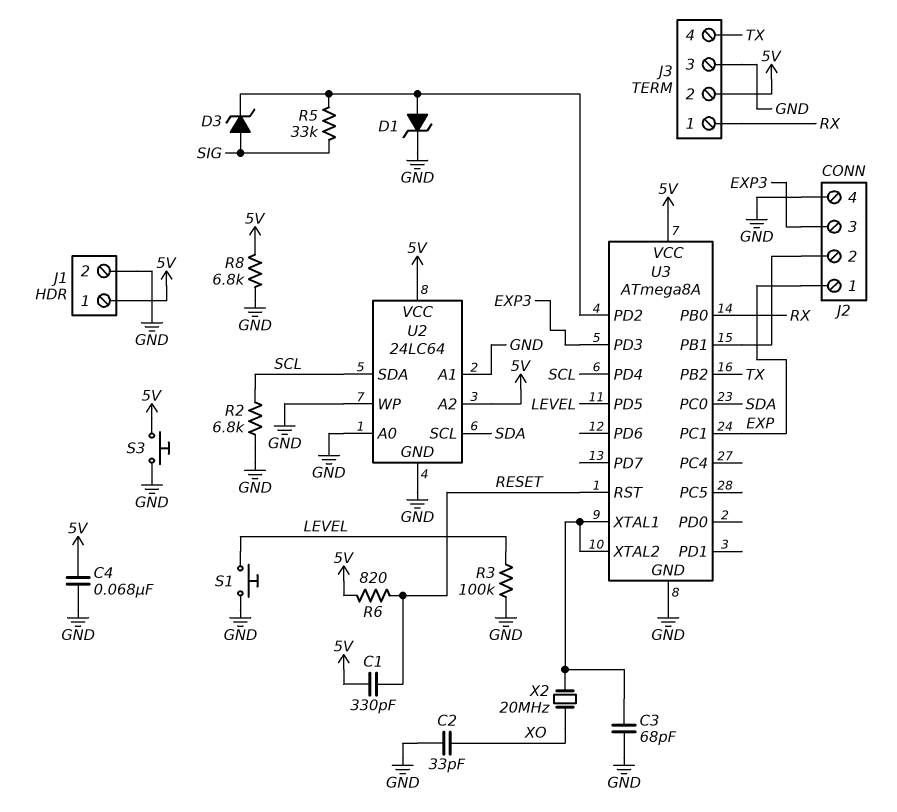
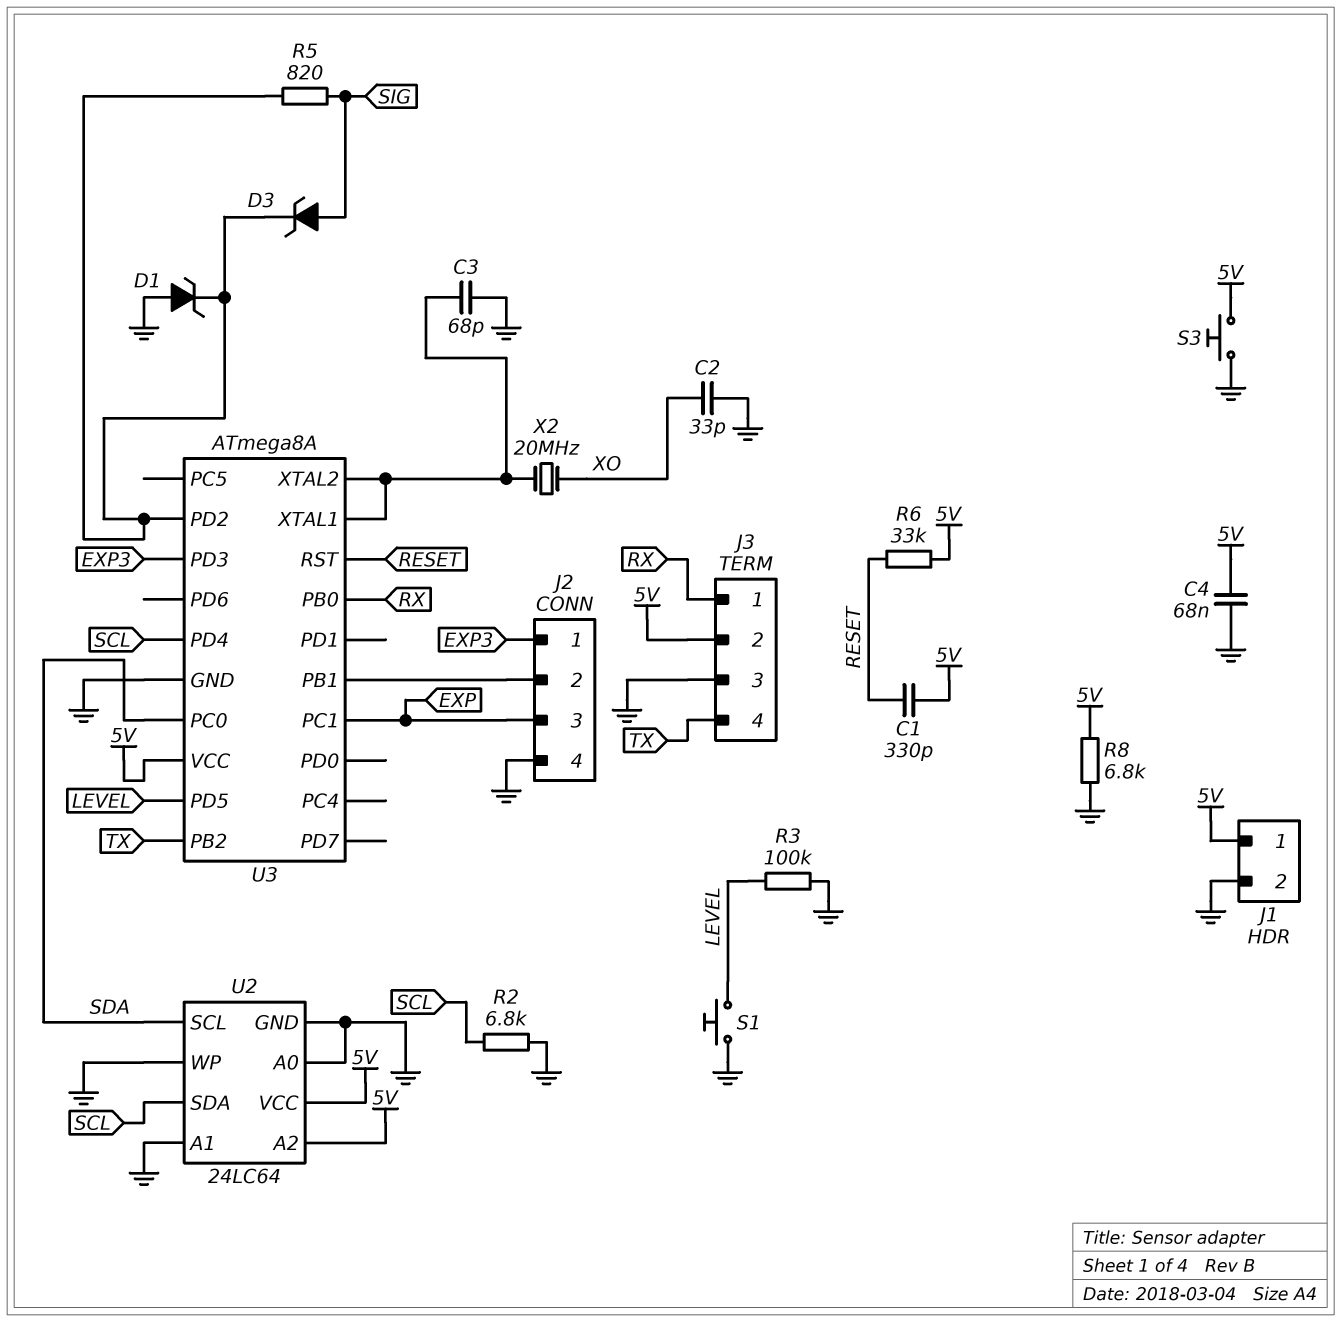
D1: zener (A U3/PD2, K GND) -> zener (A GND, K U3/PD2)
J2 pin 1: EXP -> EXP3
J2 pin 3: EXP3 -> EXP
R5: 33k (SIG, U3/PD2) -> 820 (SIG, U3/PD2)
R6: 820 (5V, RESET) -> 33k (5V, RESET)

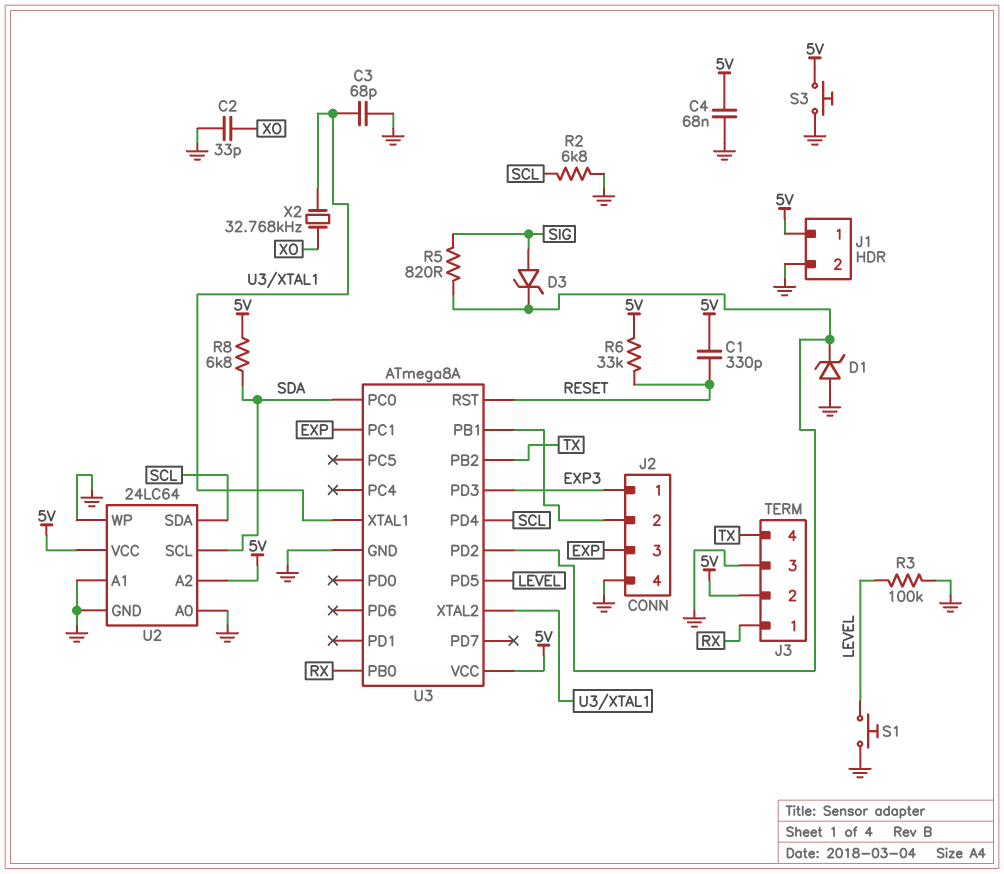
R8: 6.8k (5V, GND) -> 6.8k (5V, SDA)
X2: 20MHz (U3/XTAL1, XO) -> 32.768kHz (U3/XTAL1, XO)

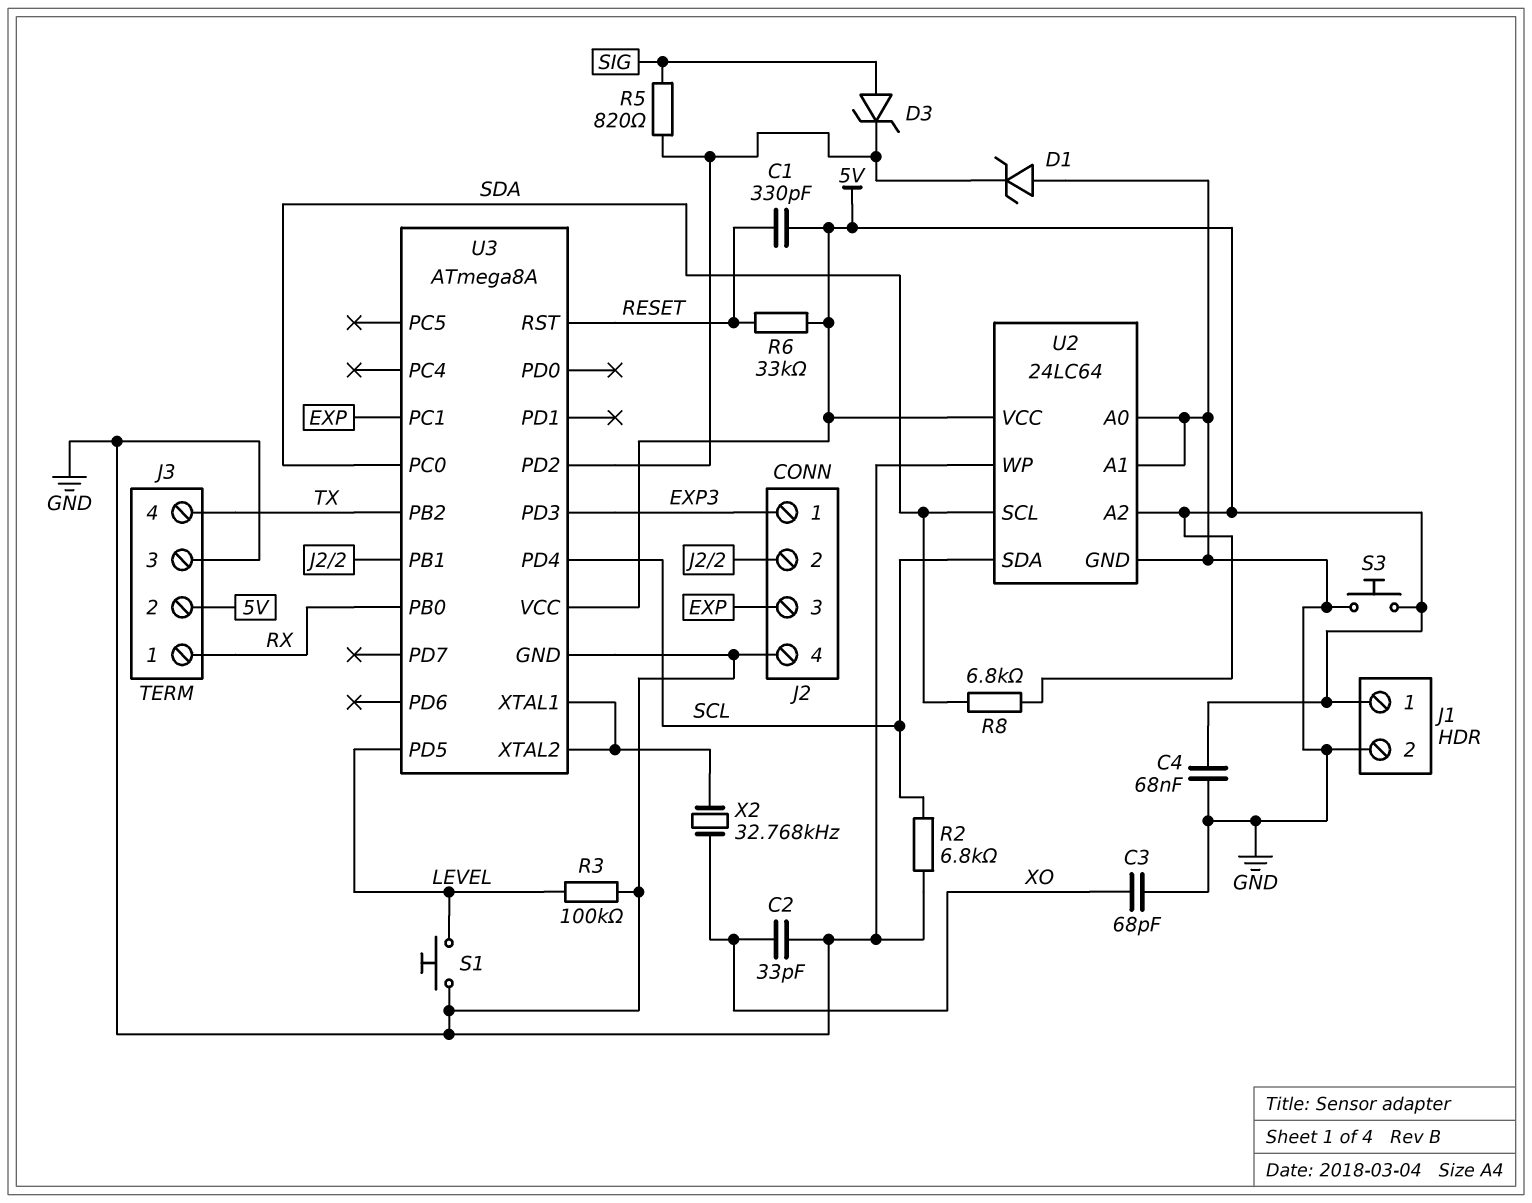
C3: 68pF (GND, U3/XTAL1) -> 68pF (GND, XO)

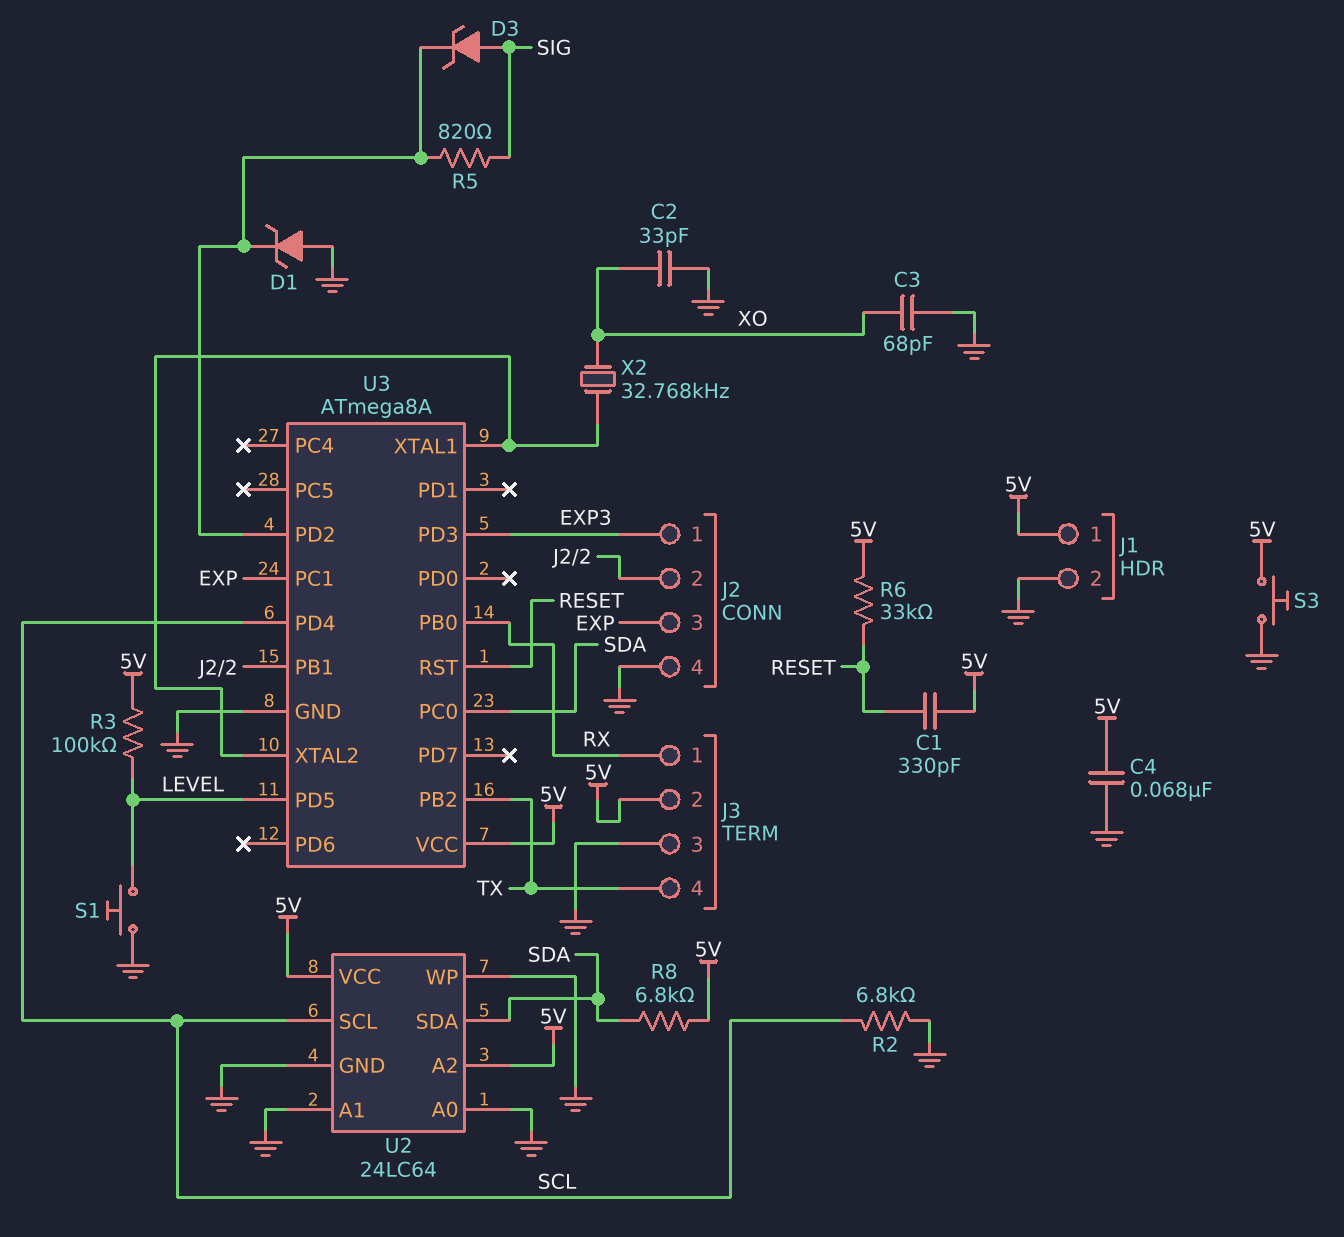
R3: 100k (GND, LEVEL) -> 100k (5V, LEVEL)
U2 pin SCL: SDA -> SCL
U2 pin SDA: SCL -> SDA

